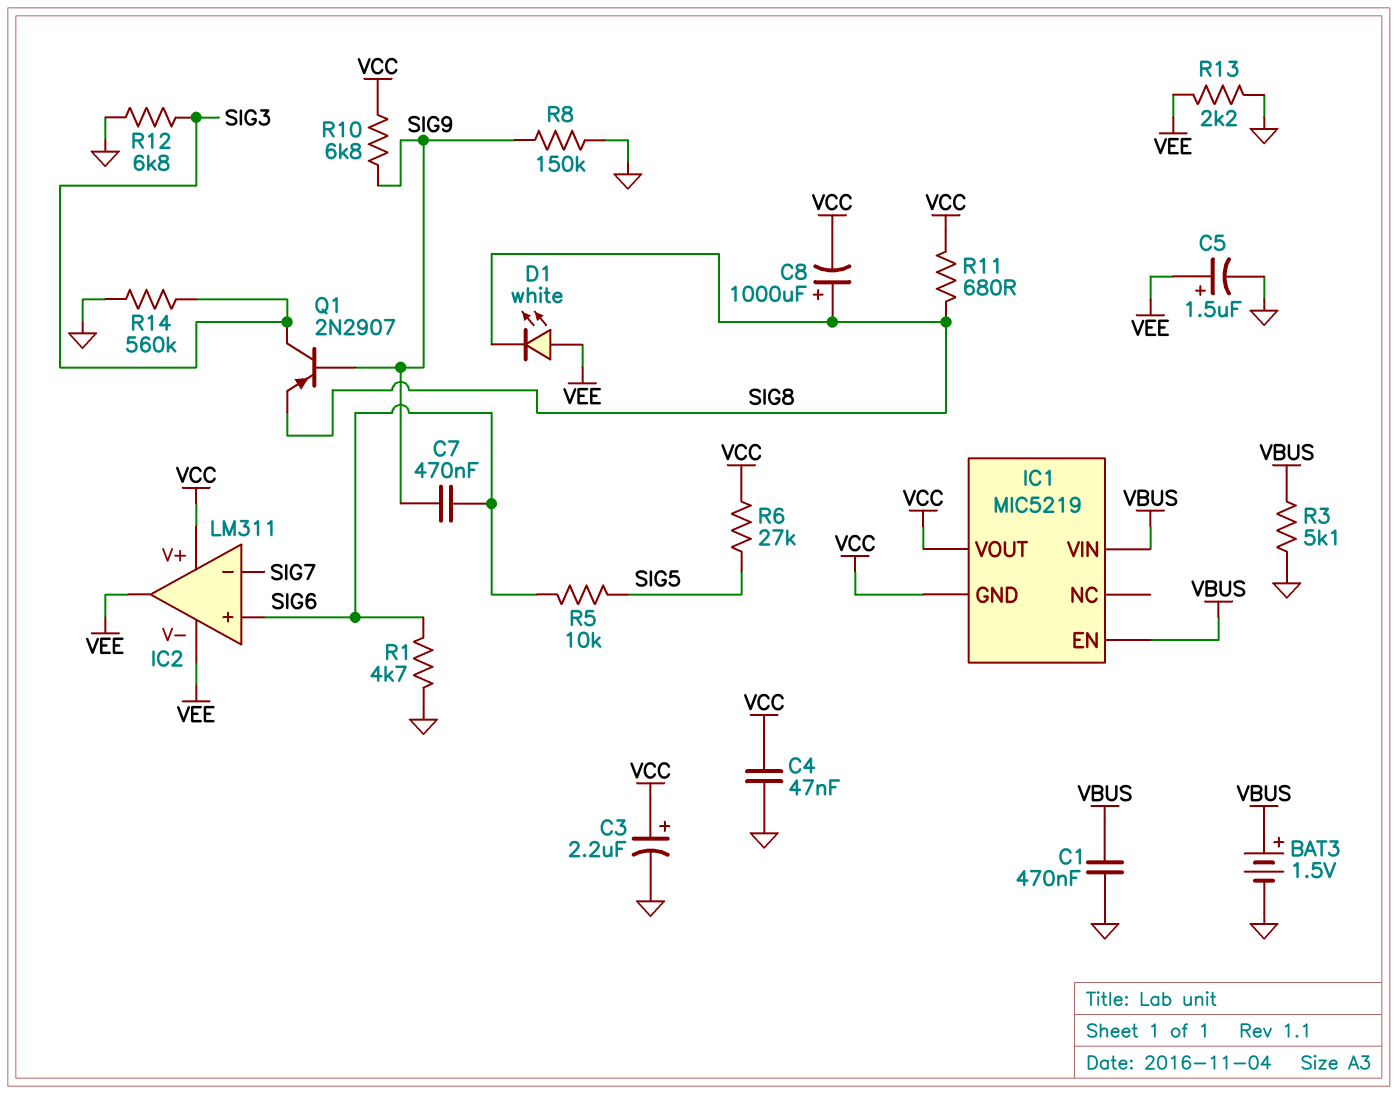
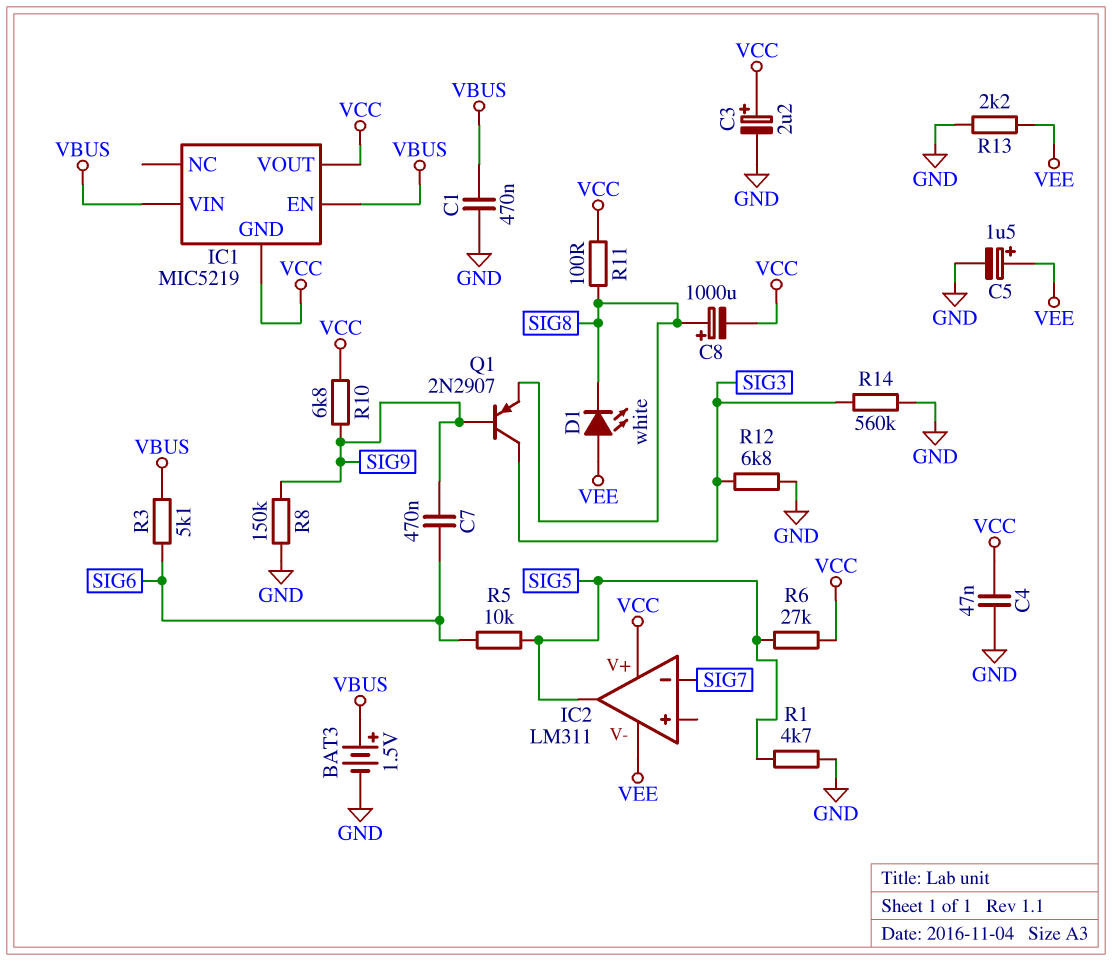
IC2 pin in+: SIG6 -> none
IC2 pin out: VEE -> SIG5
R1: 4.7k (GND, SIG6) -> 4.7k (GND, SIG5)
R3: 5.1k (GND, VBUS) -> 5.1k (SIG6, VBUS)
R11: 680 (SIG8, VCC) -> 100 (SIG8, VCC)

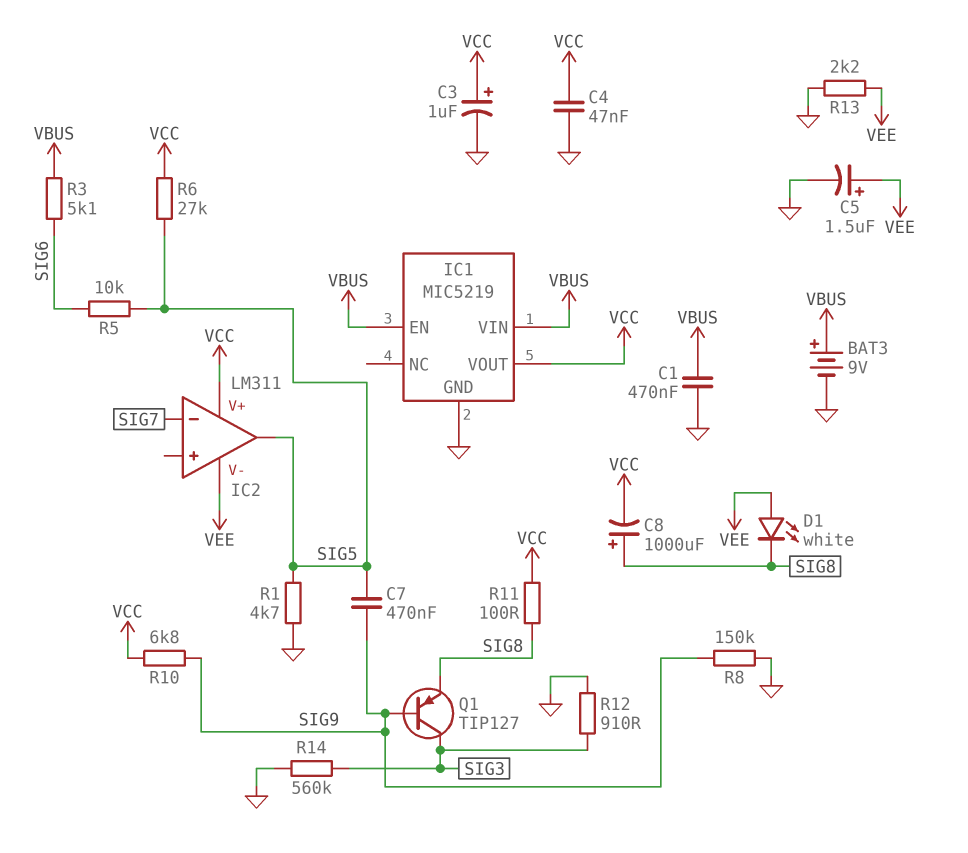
BAT3: 1.5V (plus VBUS, minus GND) -> 9V (plus VBUS, minus GND)
C3: 2.2uF (plus VCC, minus GND) -> 1uF (plus VCC, minus GND)
C7: 470nF (SIG6, SIG9) -> 470nF (SIG5, SIG9)
IC1 pin GND: VCC -> GND
Q1: PNP 2N2907 (B SIG9, C SIG3, E SIG8) -> PNP TIP127 (B SIG9, C SIG3, E SIG8)
R12: 6.8k (GND, SIG3) -> 910 (GND, SIG3)

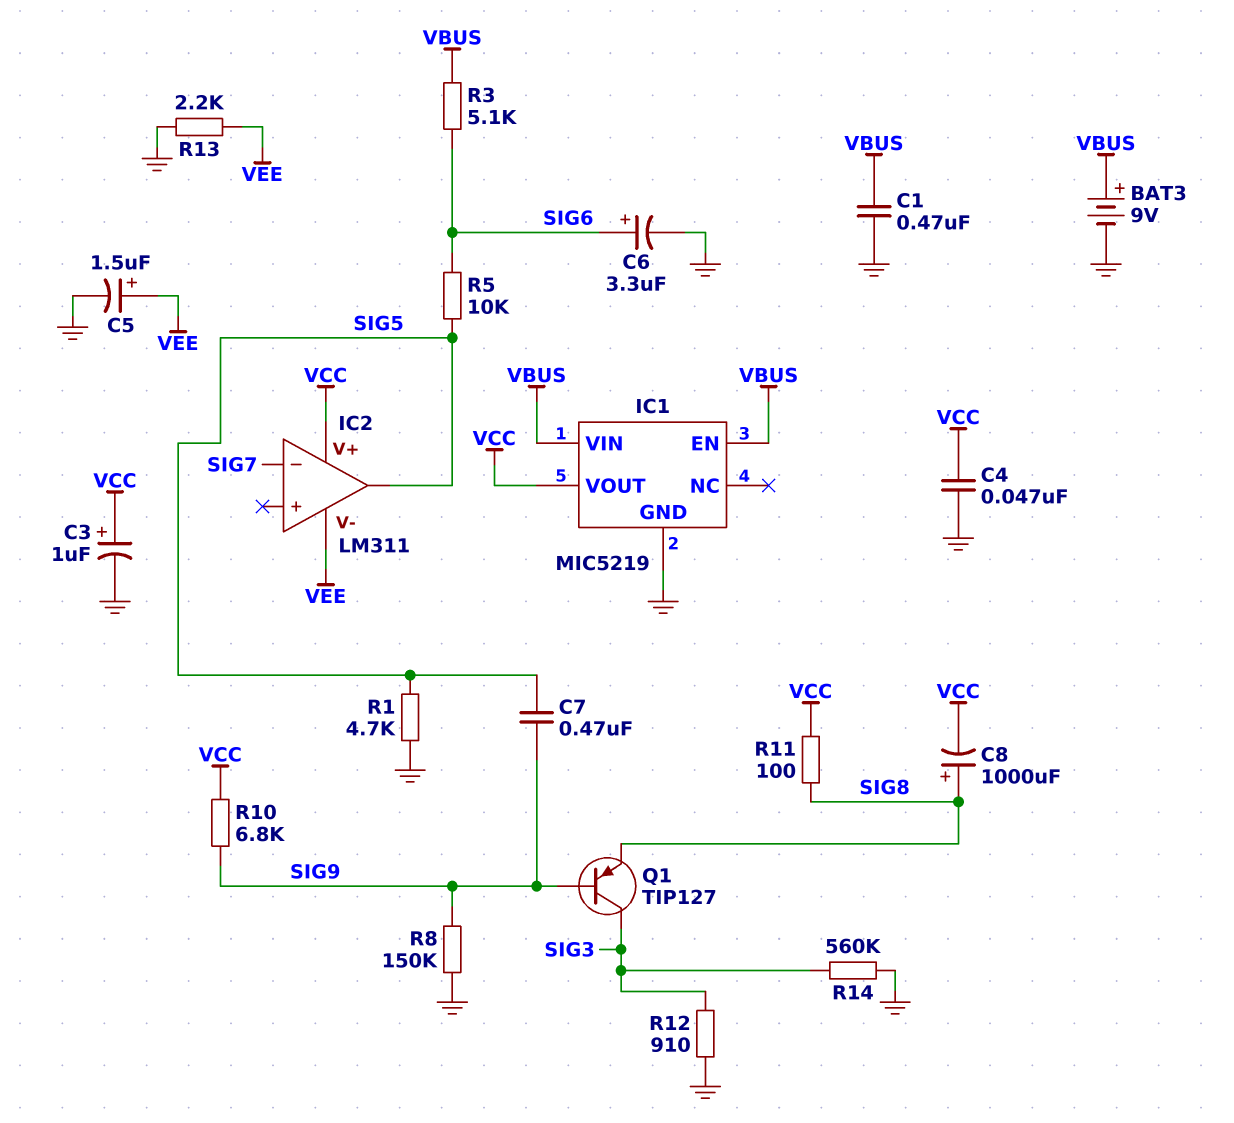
C6: none -> 3.3uF (plus SIG6, minus GND)
D1: LED white (A VEE, K SIG8) -> none
R6: 27k (SIG5, VCC) -> none

